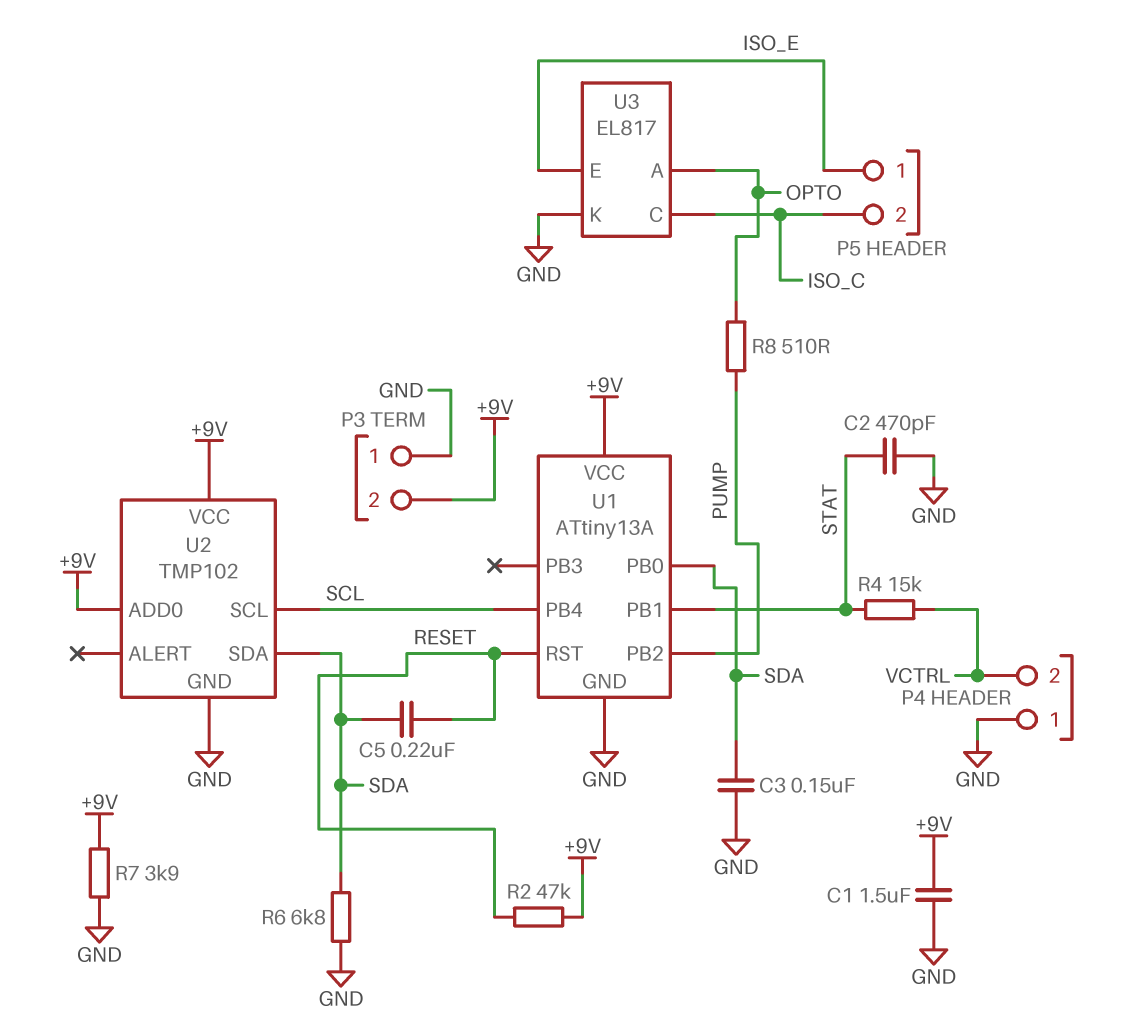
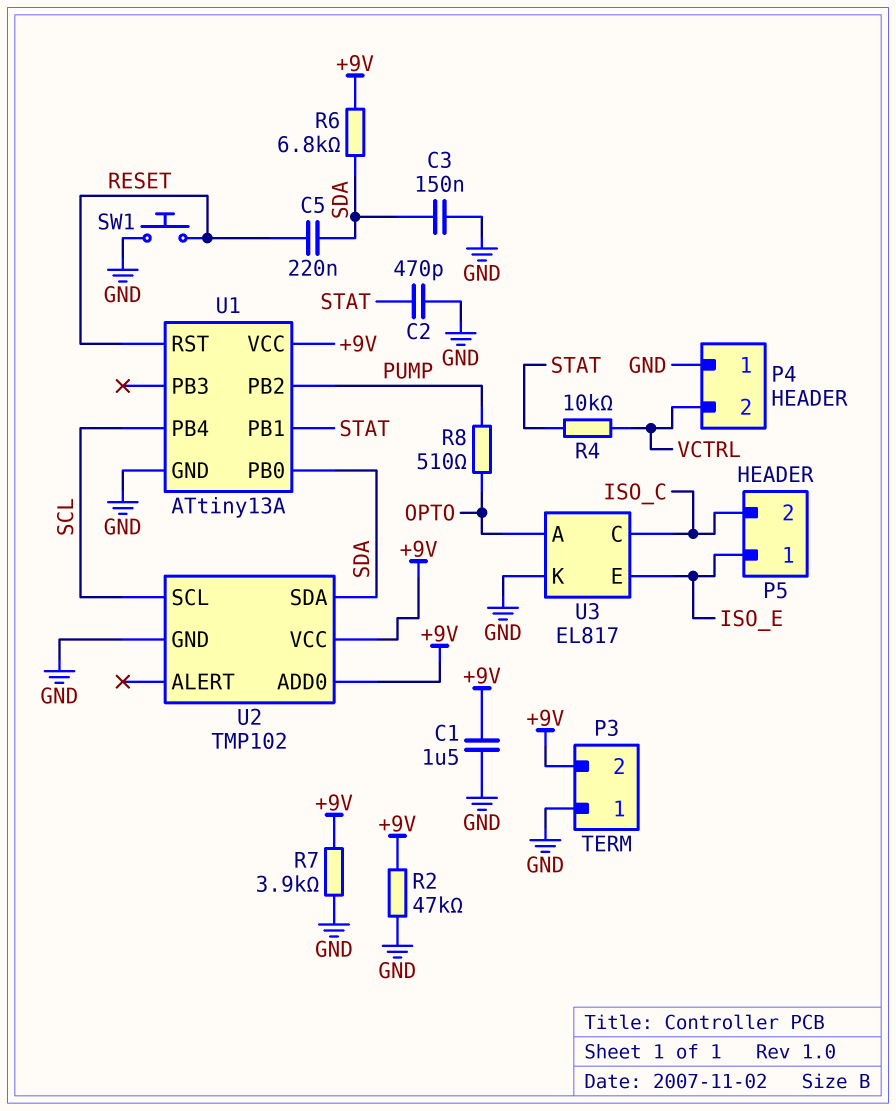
R2: 47k (+9V, RESET) -> 47k (+9V, GND)
R4: 15k (STAT, VCTRL) -> 10k (STAT, VCTRL)
R6: 6.8k (GND, SDA) -> 6.8k (+9V, SDA)
SW1: none -> button (GND, RESET)

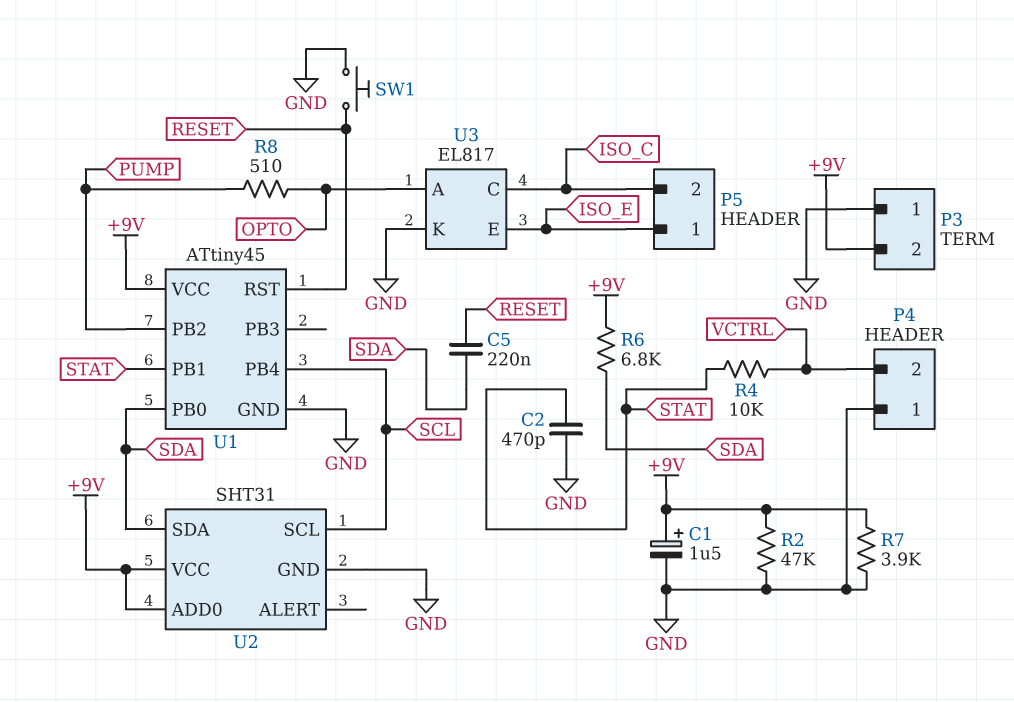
C1: 1.5uF (+9V, GND) -> 1.5uF (plus +9V, minus GND)
C3: 150nF (GND, SDA) -> none
U1: ATtiny13A -> ATtiny45
U2: TMP102 -> SHT31

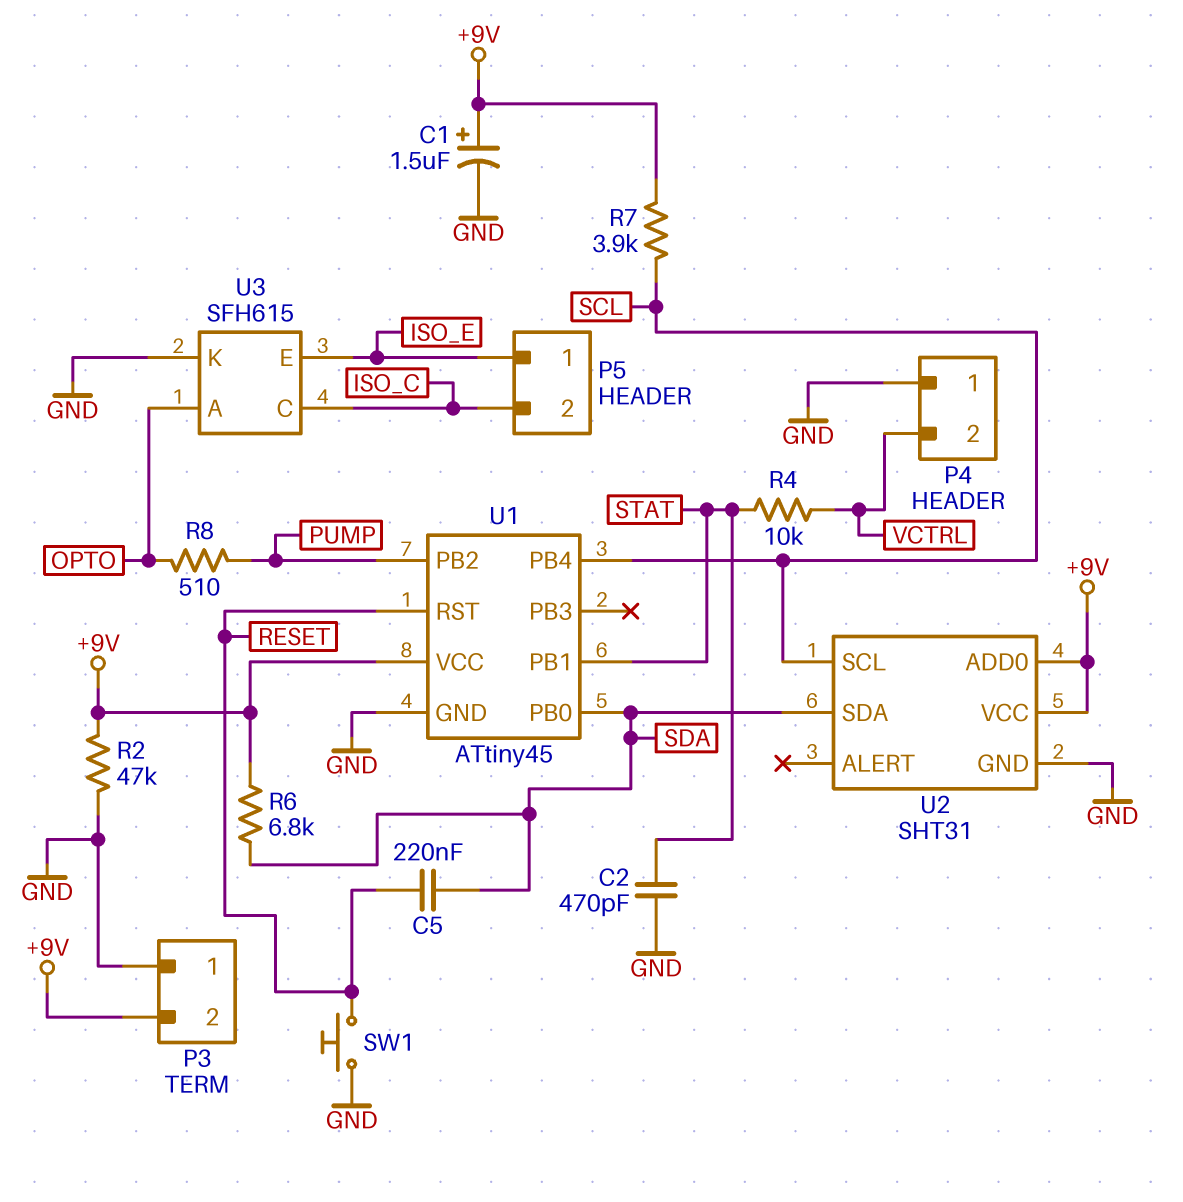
R7: 3.9k (+9V, GND) -> 3.9k (+9V, SCL)
U3: EL817 -> SFH615

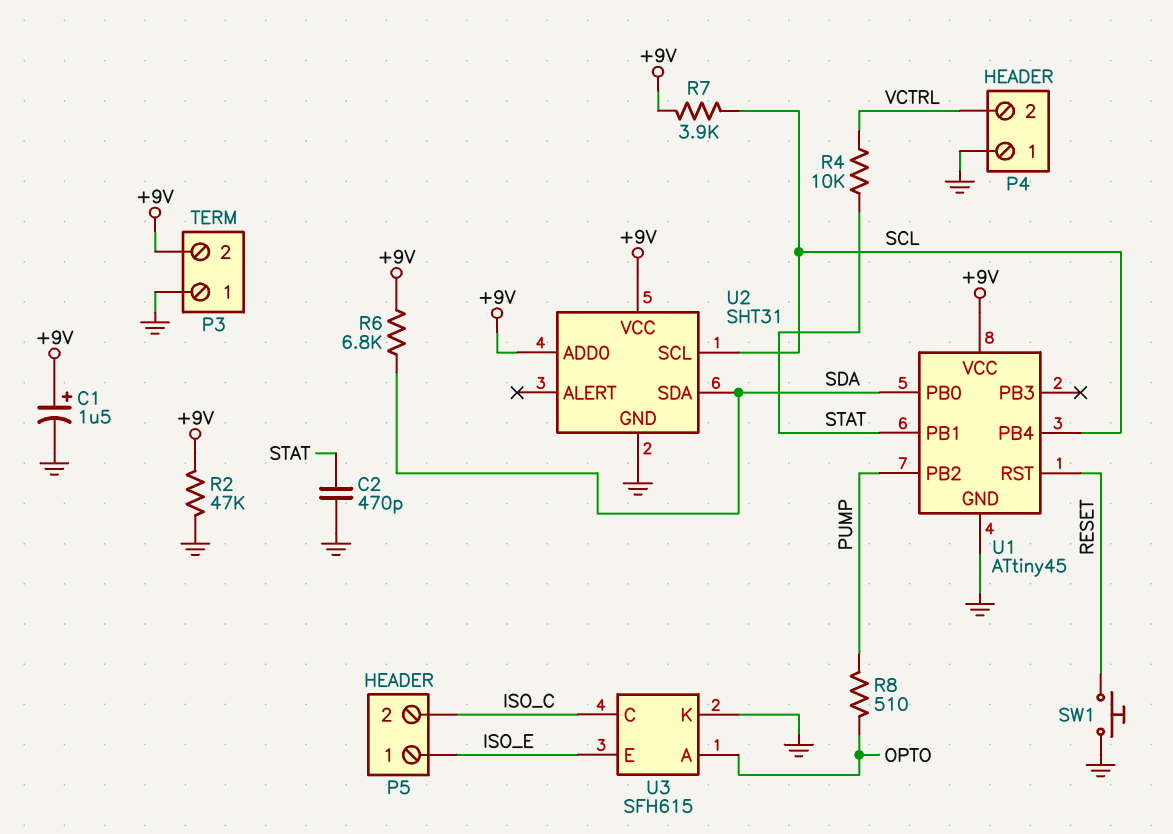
C5: 220nF (RESET, SDA) -> none

